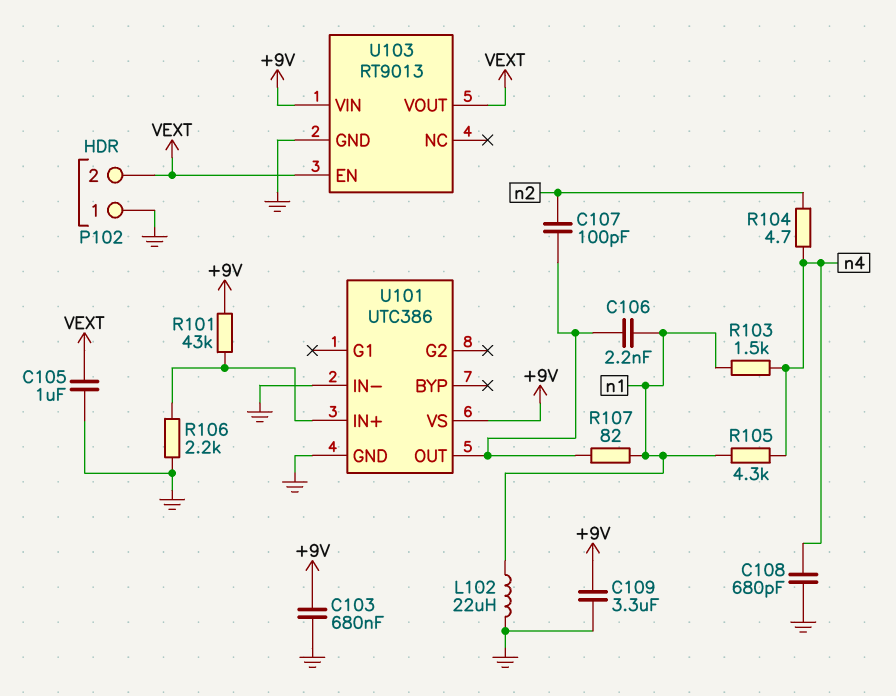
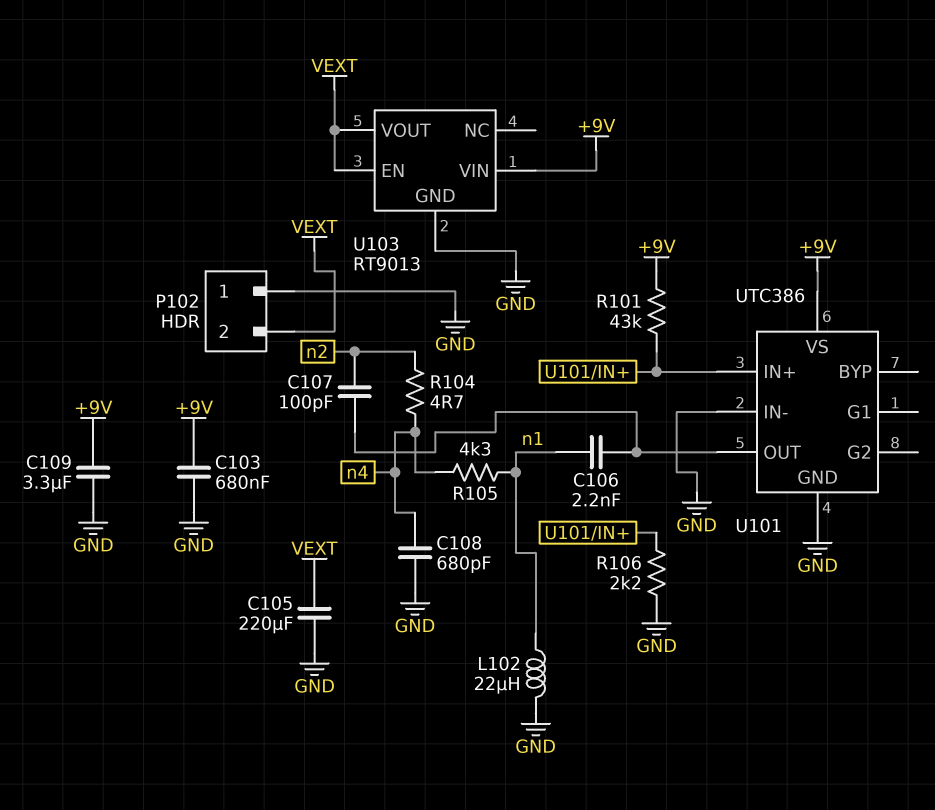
C105: 1uF (GND, VEXT) -> 220uF (GND, VEXT)
R103: 1.5k (n1, n4) -> none
R107: 82 (U101/OUT, n1) -> none

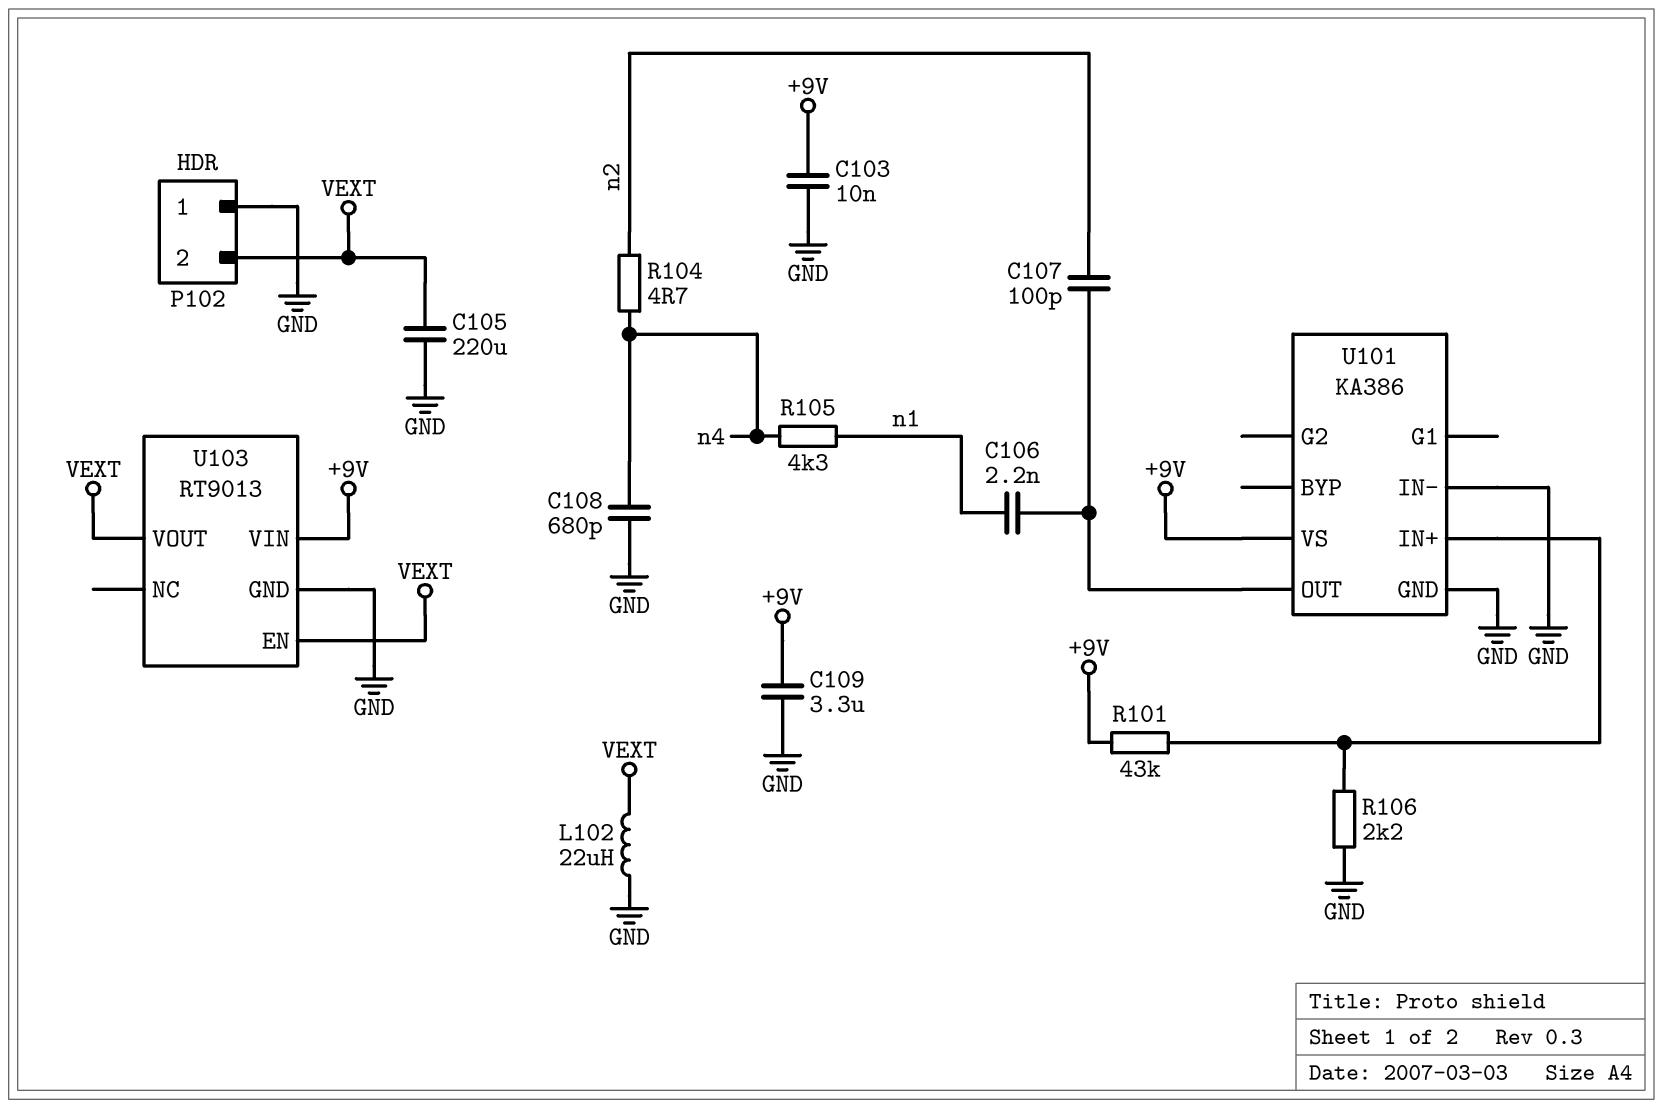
C103: 680nF (+9V, GND) -> 10nF (+9V, GND)
L102: 22uH (GND, n1) -> 22uH (GND, VEXT)
U101: UTC386 -> KA386

